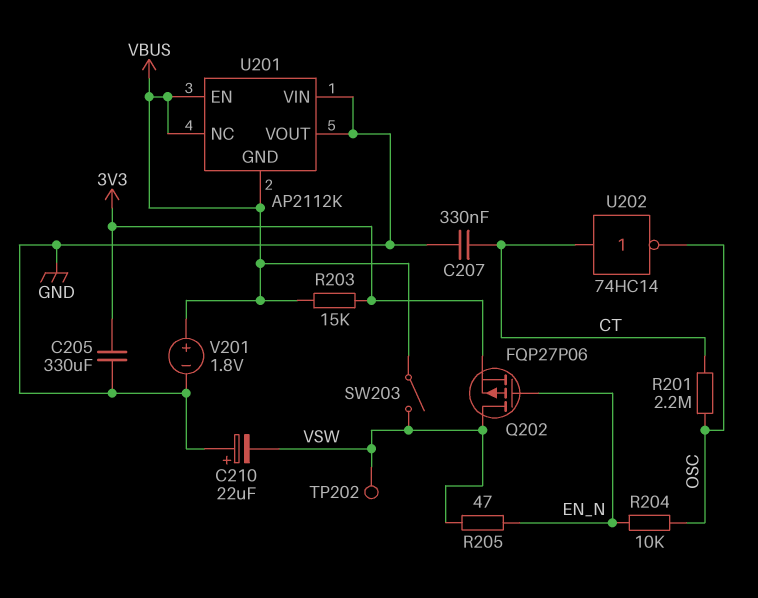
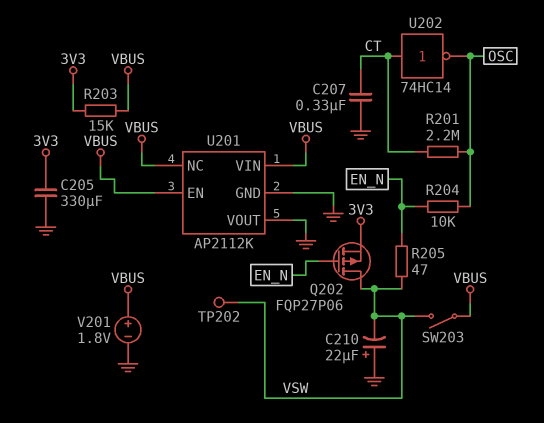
U201 pin GND: VBUS -> GND
U201 pin VIN: GND -> VBUS

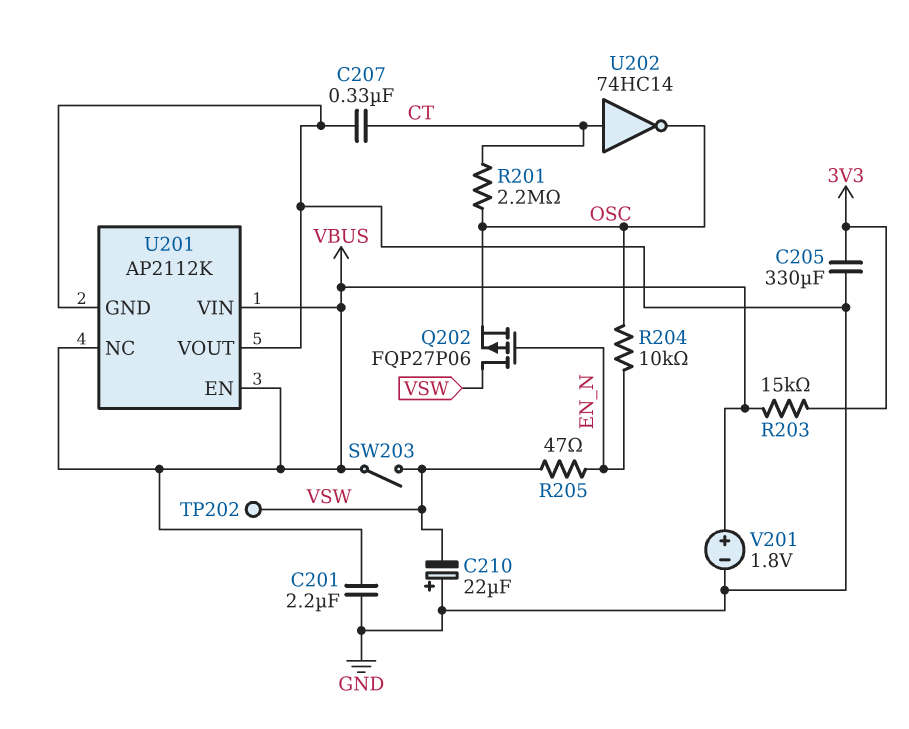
C201: none -> 2.2uF (GND, VBUS)
Q202: PMOS FQP27P06 (G EN_N, D VSW, S 3V3) -> PMOS FQP27P06 (G EN_N, D VSW, S OSC)

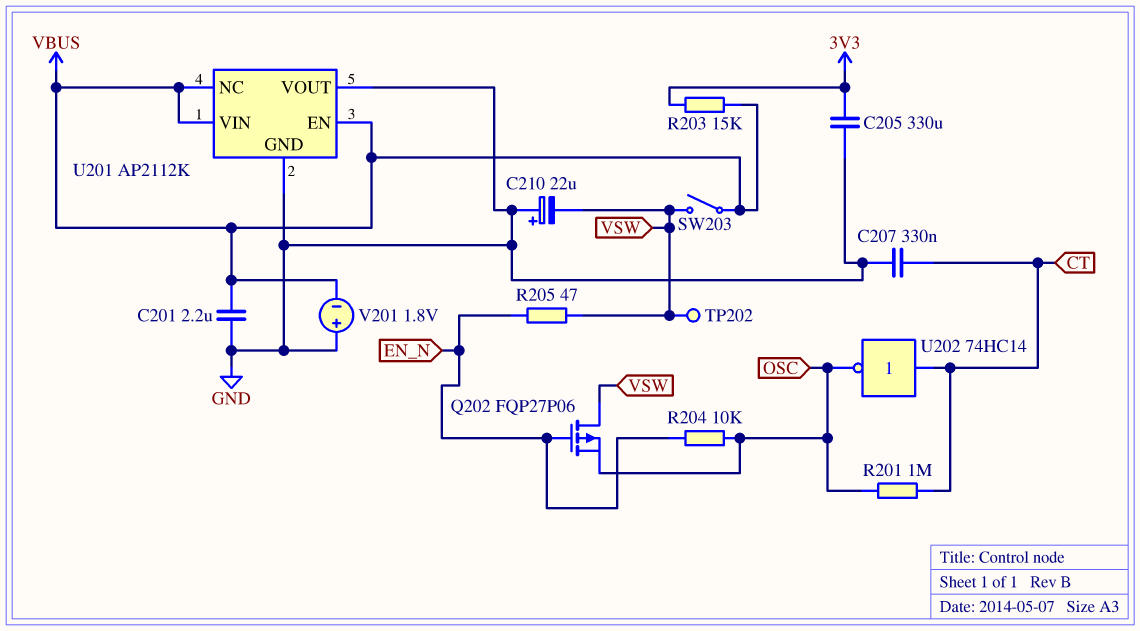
R201: 2.2M (CT, OSC) -> 1M (CT, OSC)
V201: 1.8V (plus VBUS, minus GND) -> 1.8V (plus GND, minus VBUS)

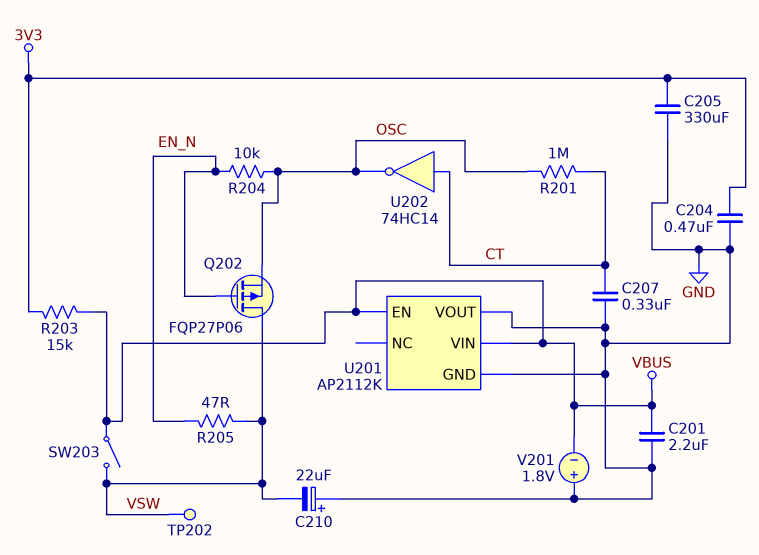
C204: none -> 470nF (3V3, GND)
U201 pin NC: VBUS -> none

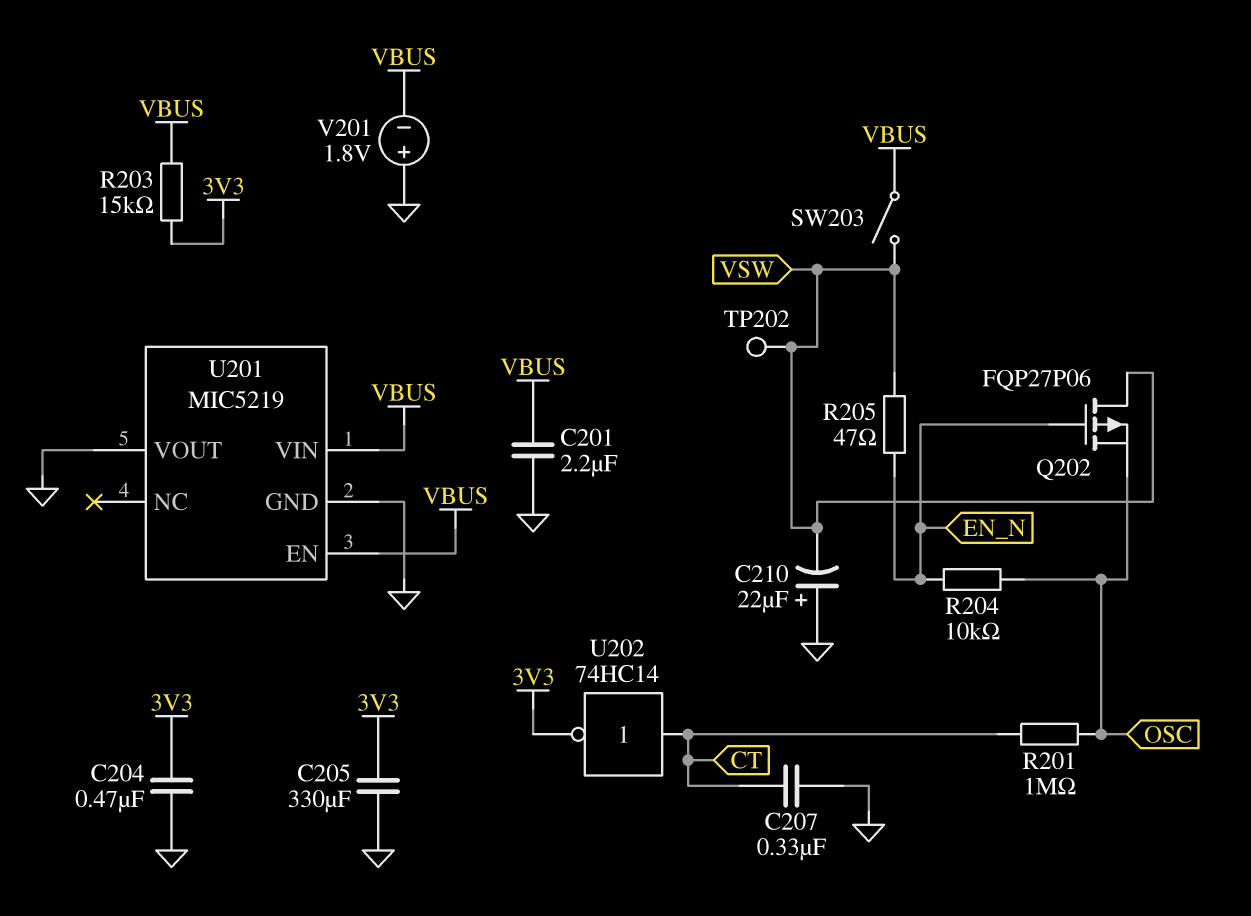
U201: AP2112K -> MIC5219
U202: NOT 74HC14 (in CT, out OSC) -> NOT 74HC14 (in CT, out 3V3)

